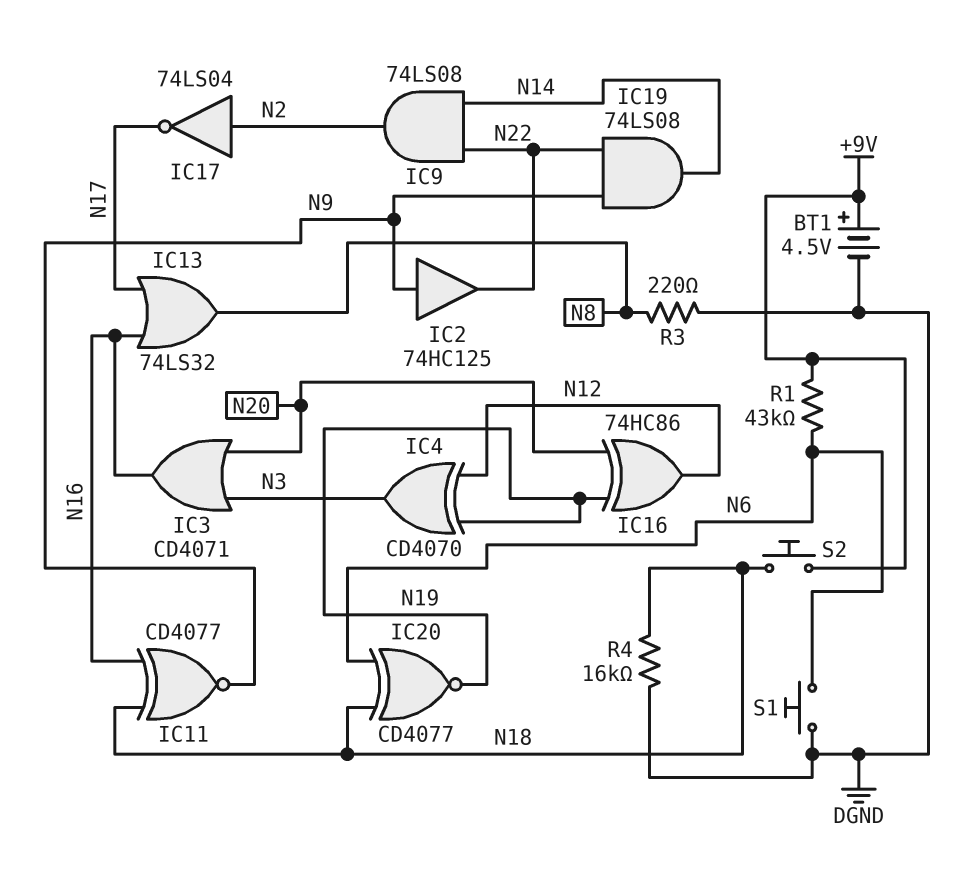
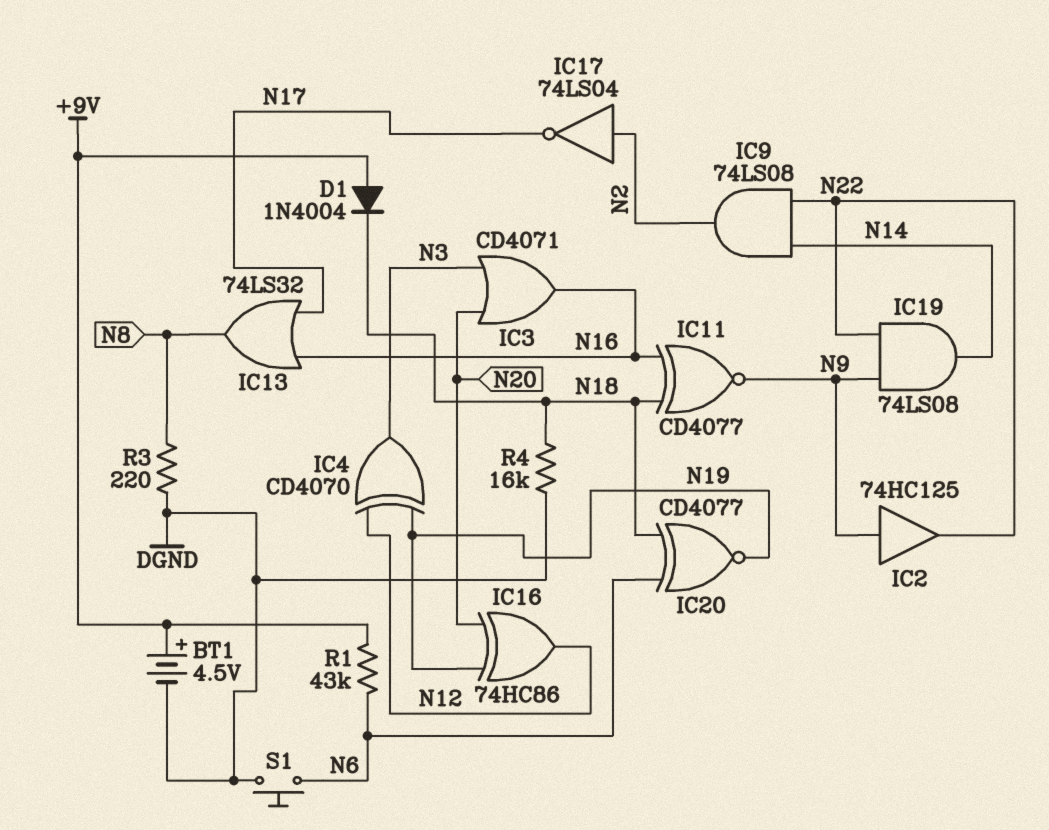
D1: none -> diode 1N4004 (A +9V, K N18)
S2: button (+9V, N18) -> none

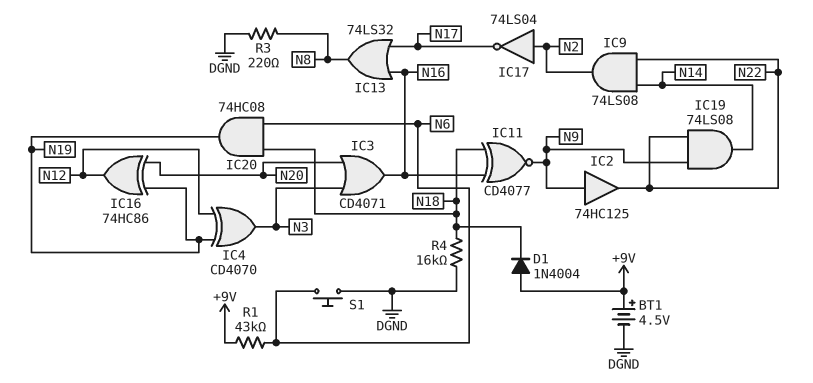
IC20: XNOR CD4077 (in N6, in N18, out N19) -> AND 74HC08 (in N6, in N18, out N19)

